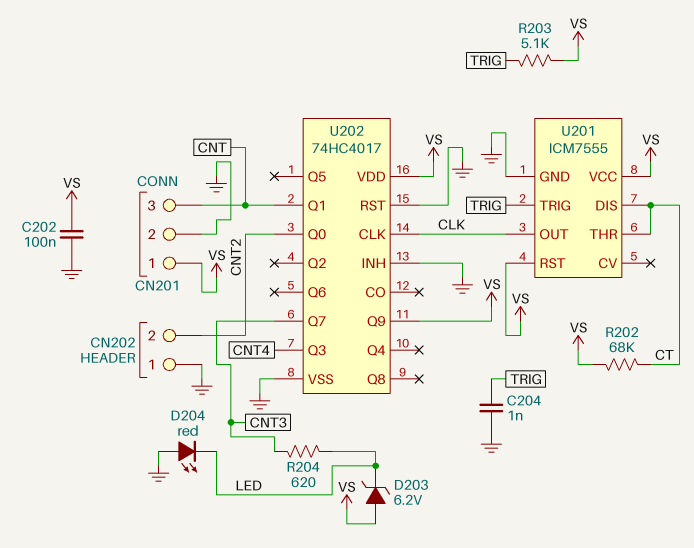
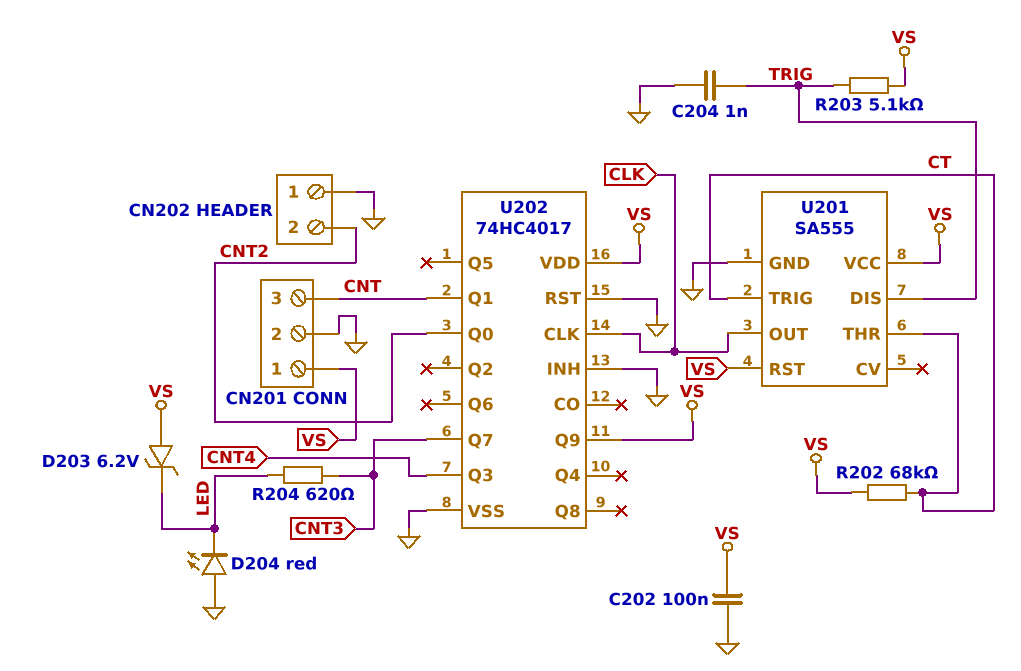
U201: ICM7555 -> SA555
U201 pin DIS: CT -> TRIG
U201 pin TRIG: TRIG -> CT

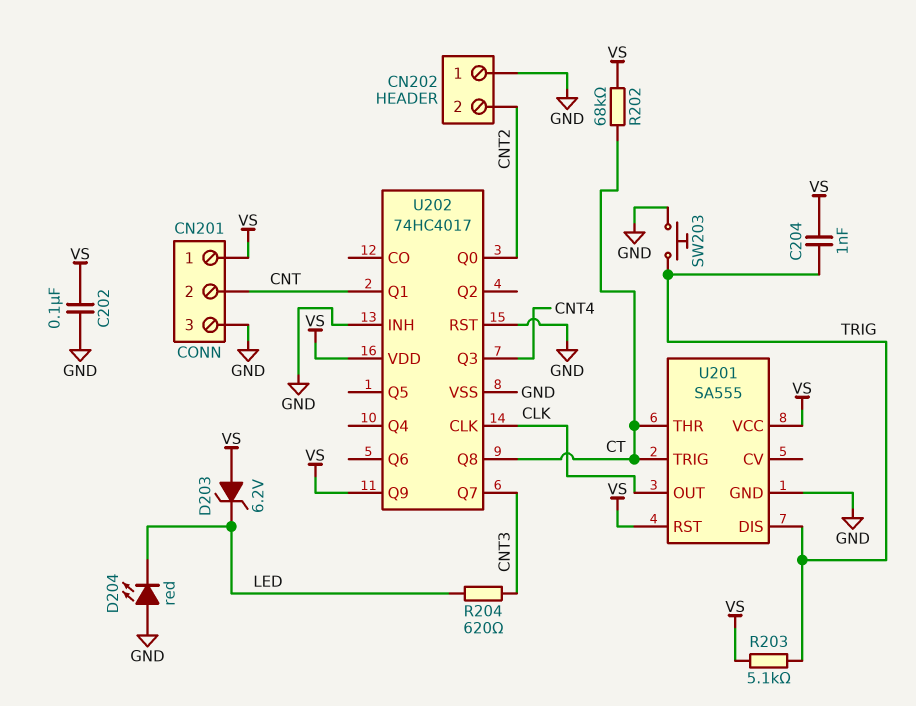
C204: 1nF (GND, TRIG) -> 1nF (TRIG, VS)
CN201 pin 2: GND -> CNT
CN201 pin 3: CNT -> GND
SW203: none -> button (GND, TRIG)
U202 pin Q8: none -> CT

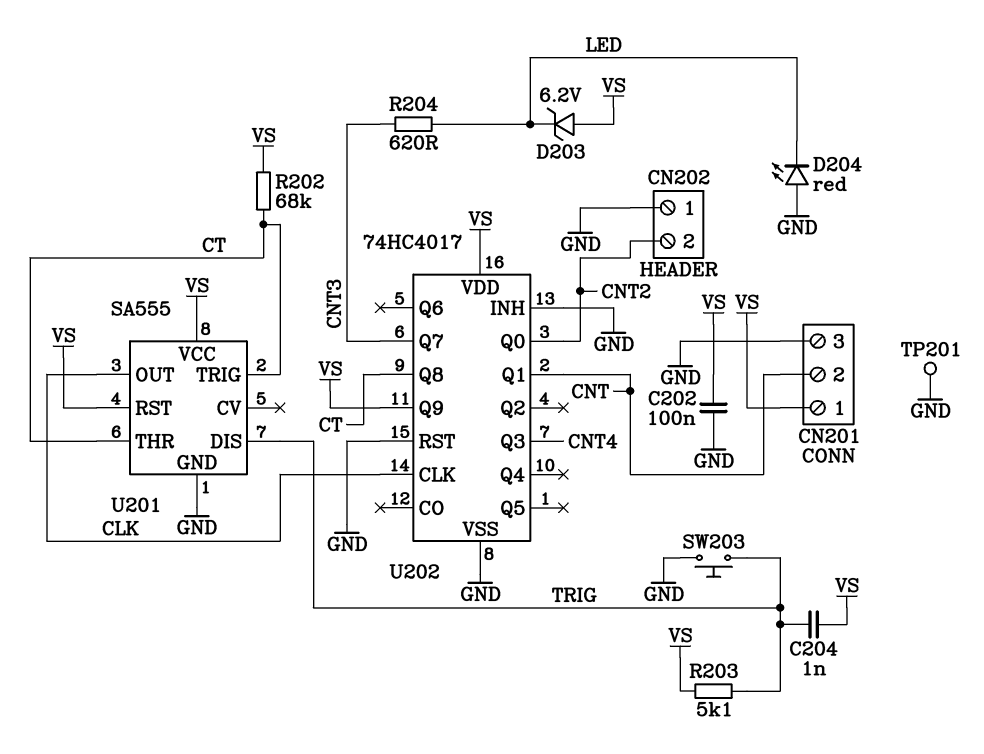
TP201: none -> test point (GND)

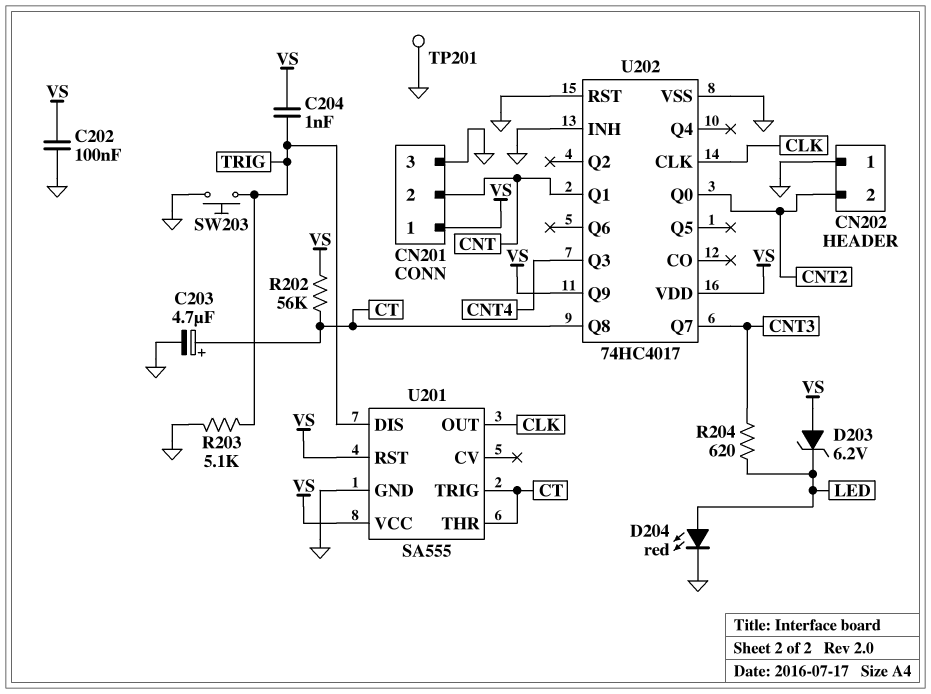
C203: none -> 4.7uF (plus CT, minus GND)
D204: LED red (A GND, K LED) -> LED red (A LED, K GND)
R202: 68k (CT, VS) -> 56k (CT, VS)
R203: 5.1k (TRIG, VS) -> 5.1k (GND, TRIG)

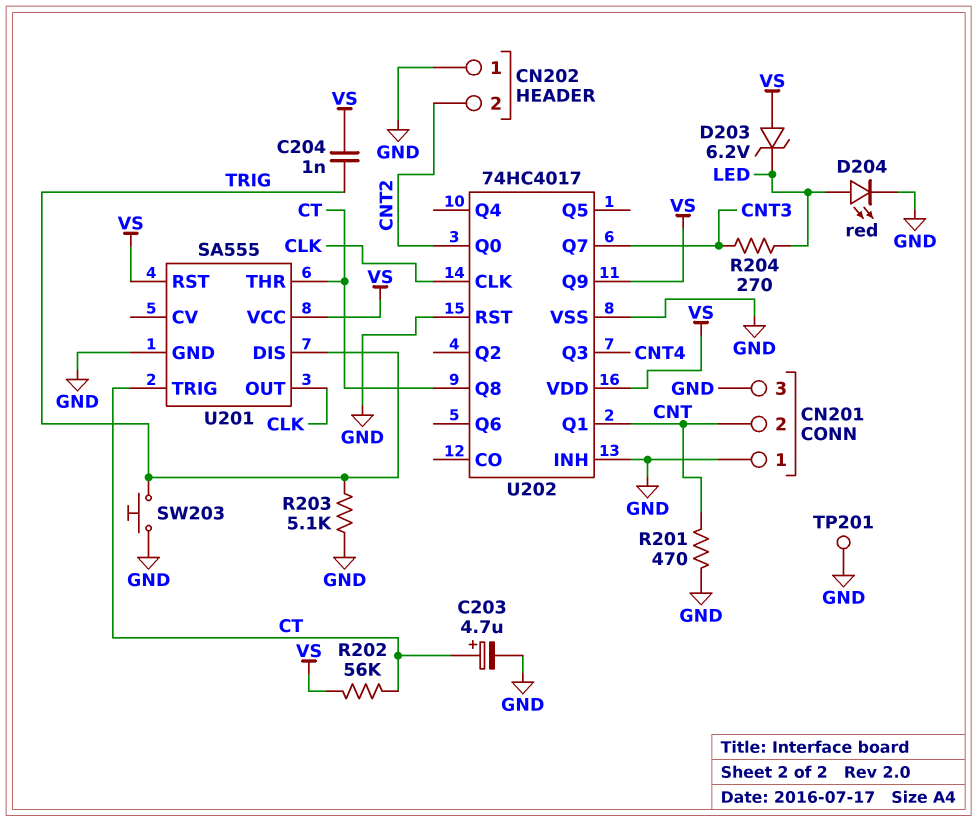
C202: 100nF (GND, VS) -> none
CN201 pin 1: VS -> GND
R201: none -> 470 (CNT, GND)
R204: 620 (CNT3, LED) -> 270 (CNT3, LED)

